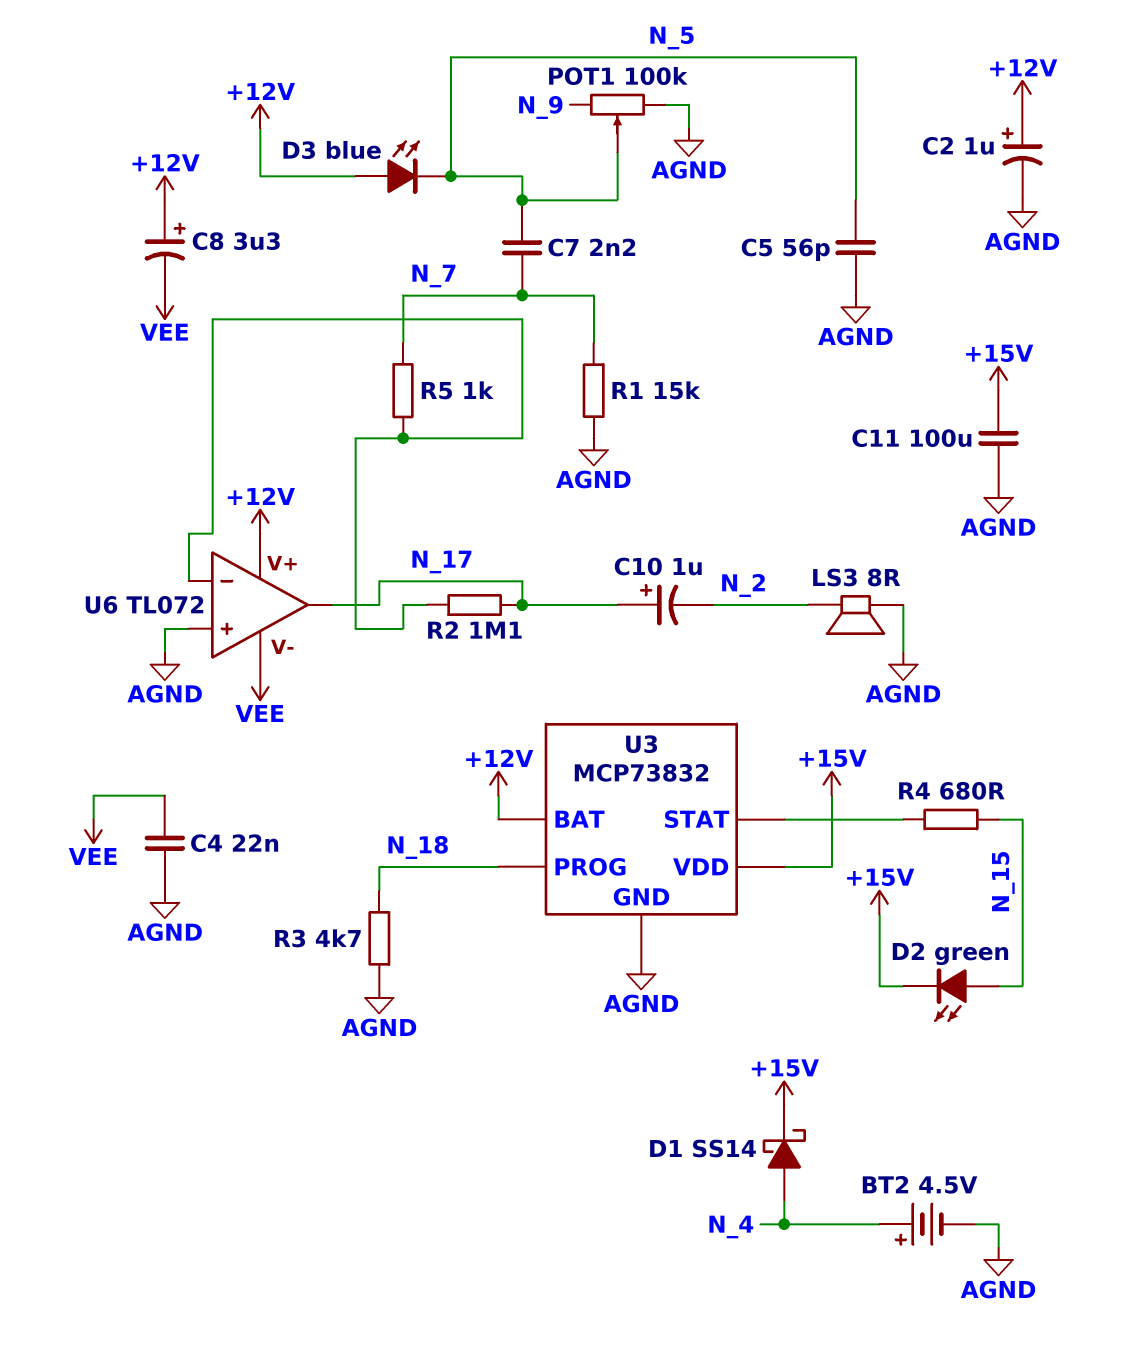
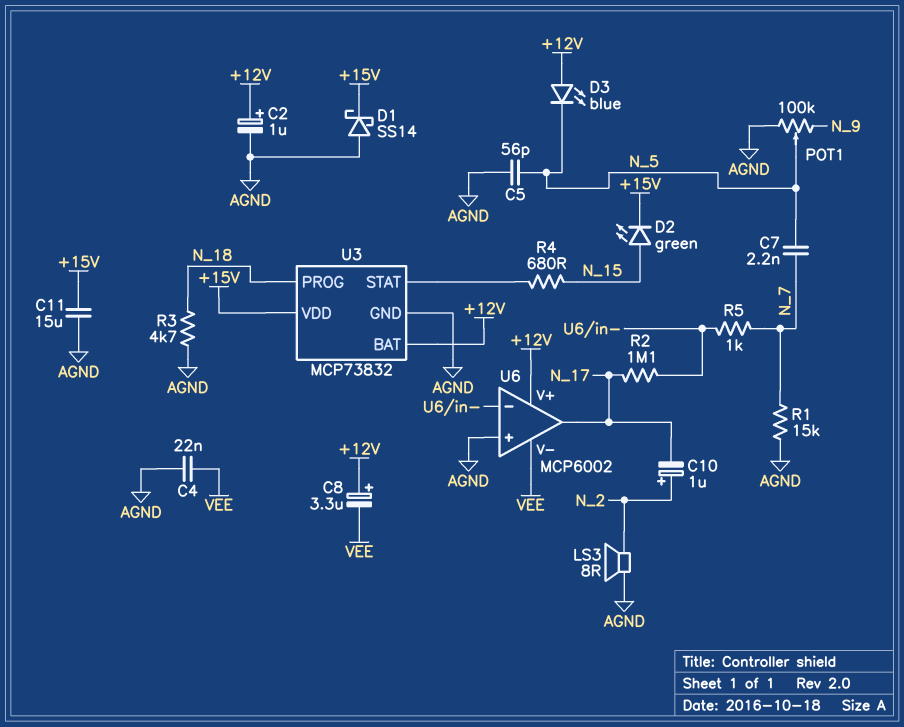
BT2: 4.5V (plus N_4, minus AGND) -> none
C10: 1uF (plus N_17, minus N_2) -> 1uF (plus N_2, minus N_17)
C11: 100uF (+15V, AGND) -> 15uF (+15V, AGND)
D1: schottky SS14 (A N_4, K +15V) -> schottky SS14 (A AGND, K +15V)
U6: TL072 -> MCP6002

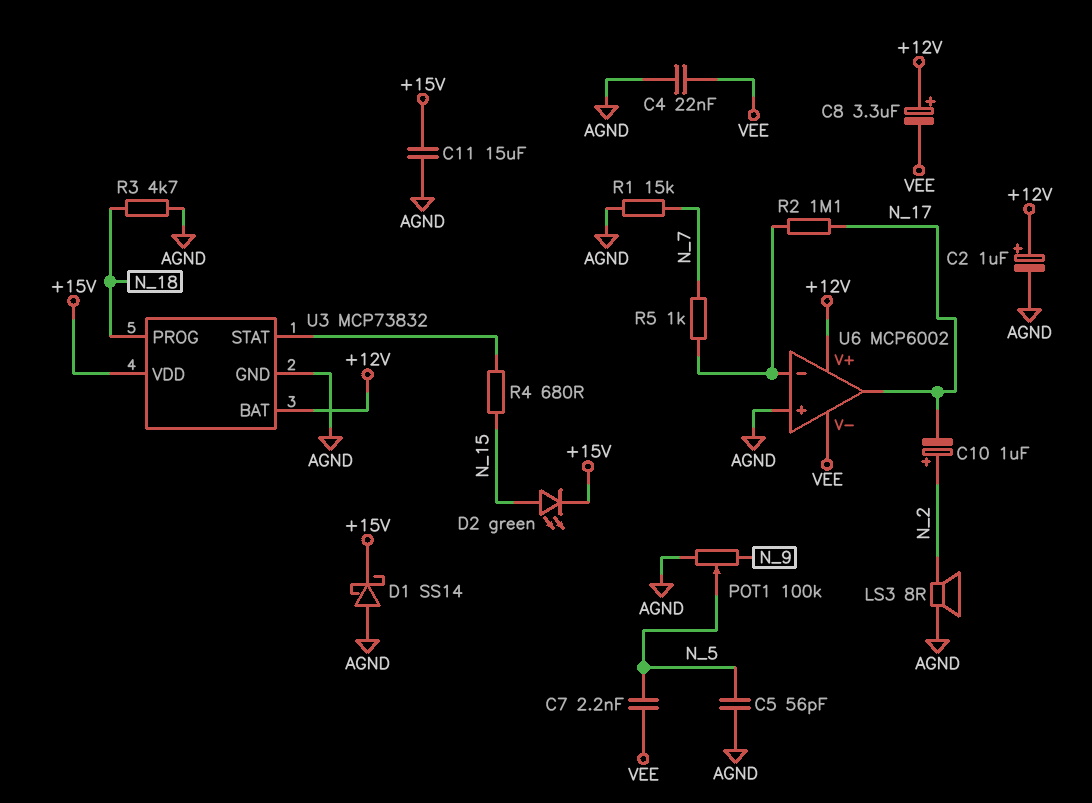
C7: 2.2nF (N_5, N_7) -> 2.2nF (N_5, VEE)
D3: LED blue (A +12V, K N_5) -> none

